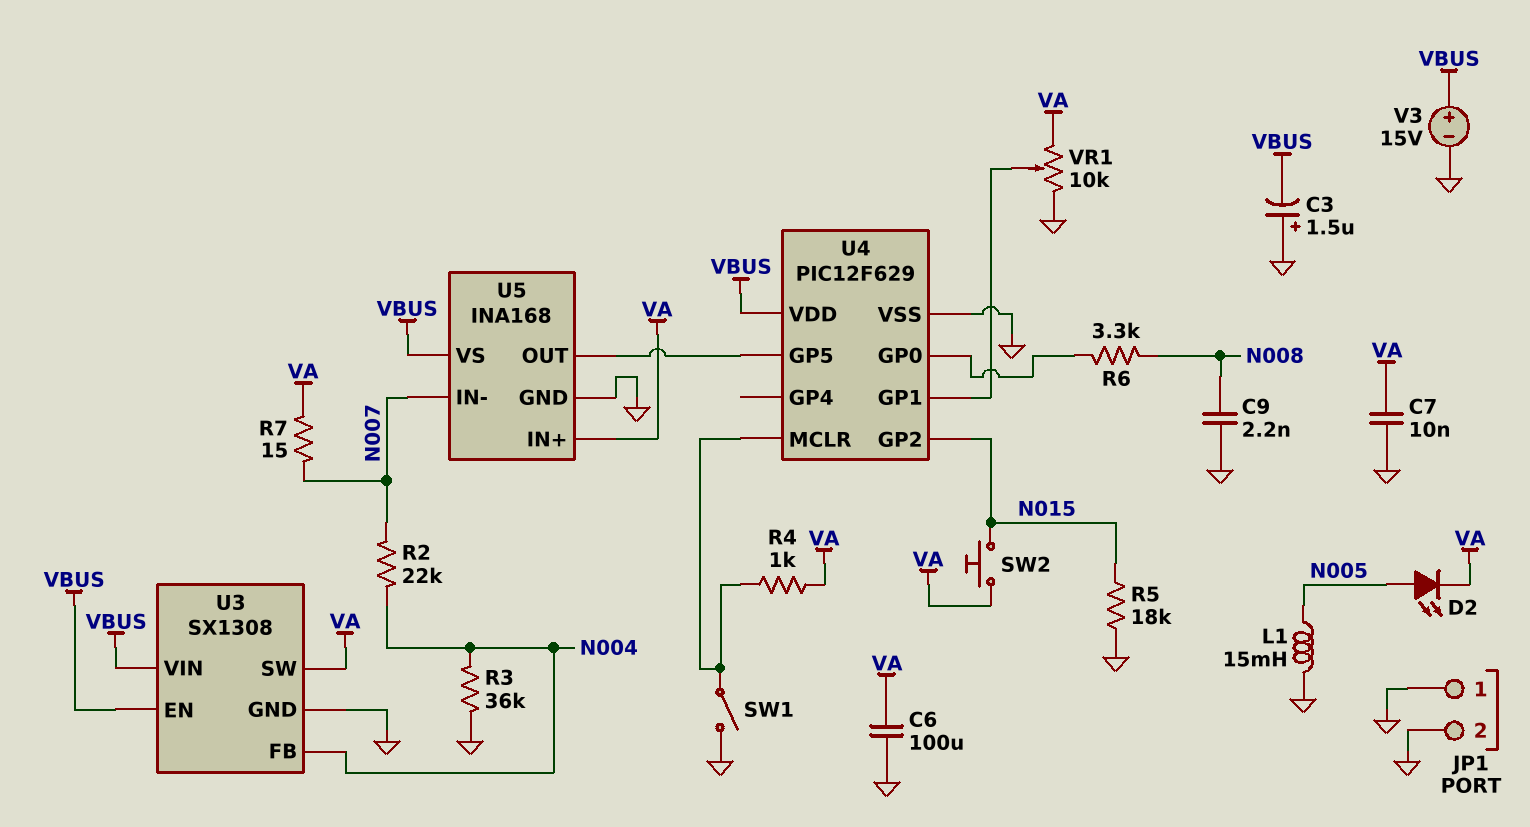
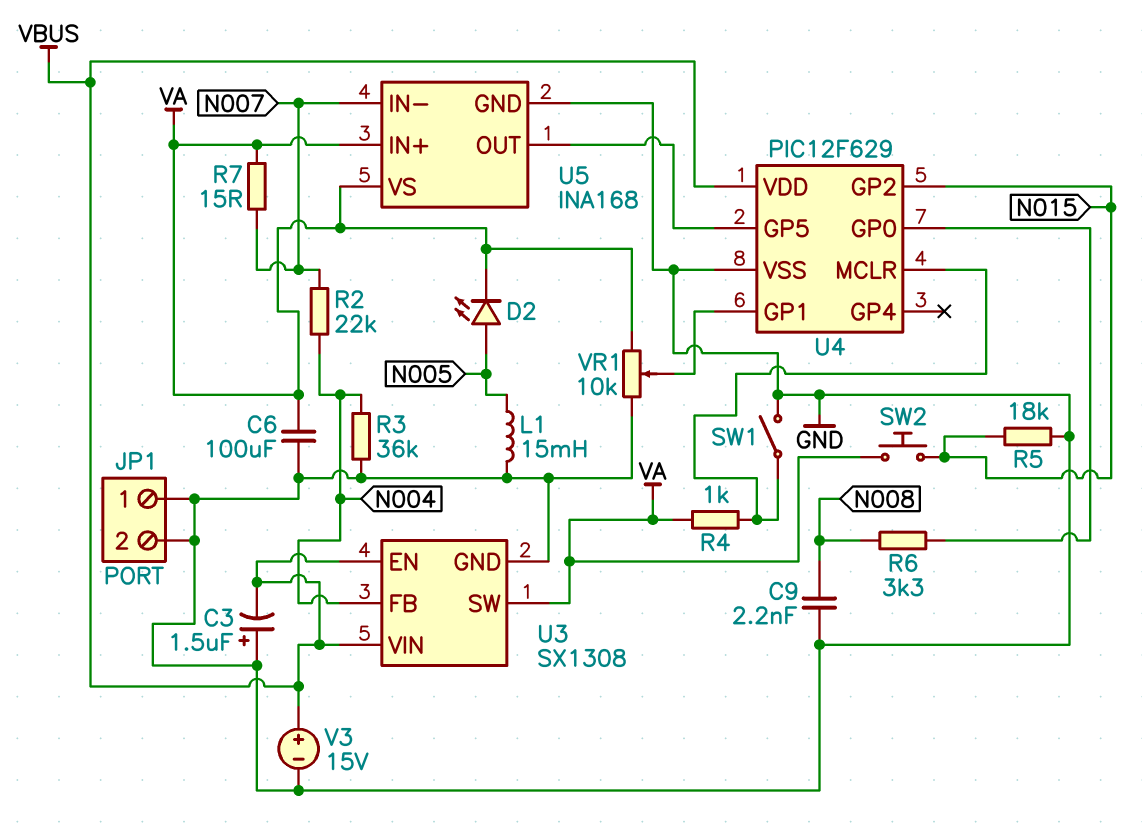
C7: 10nF (GND, VA) -> none
U5 pin VS: VBUS -> VA

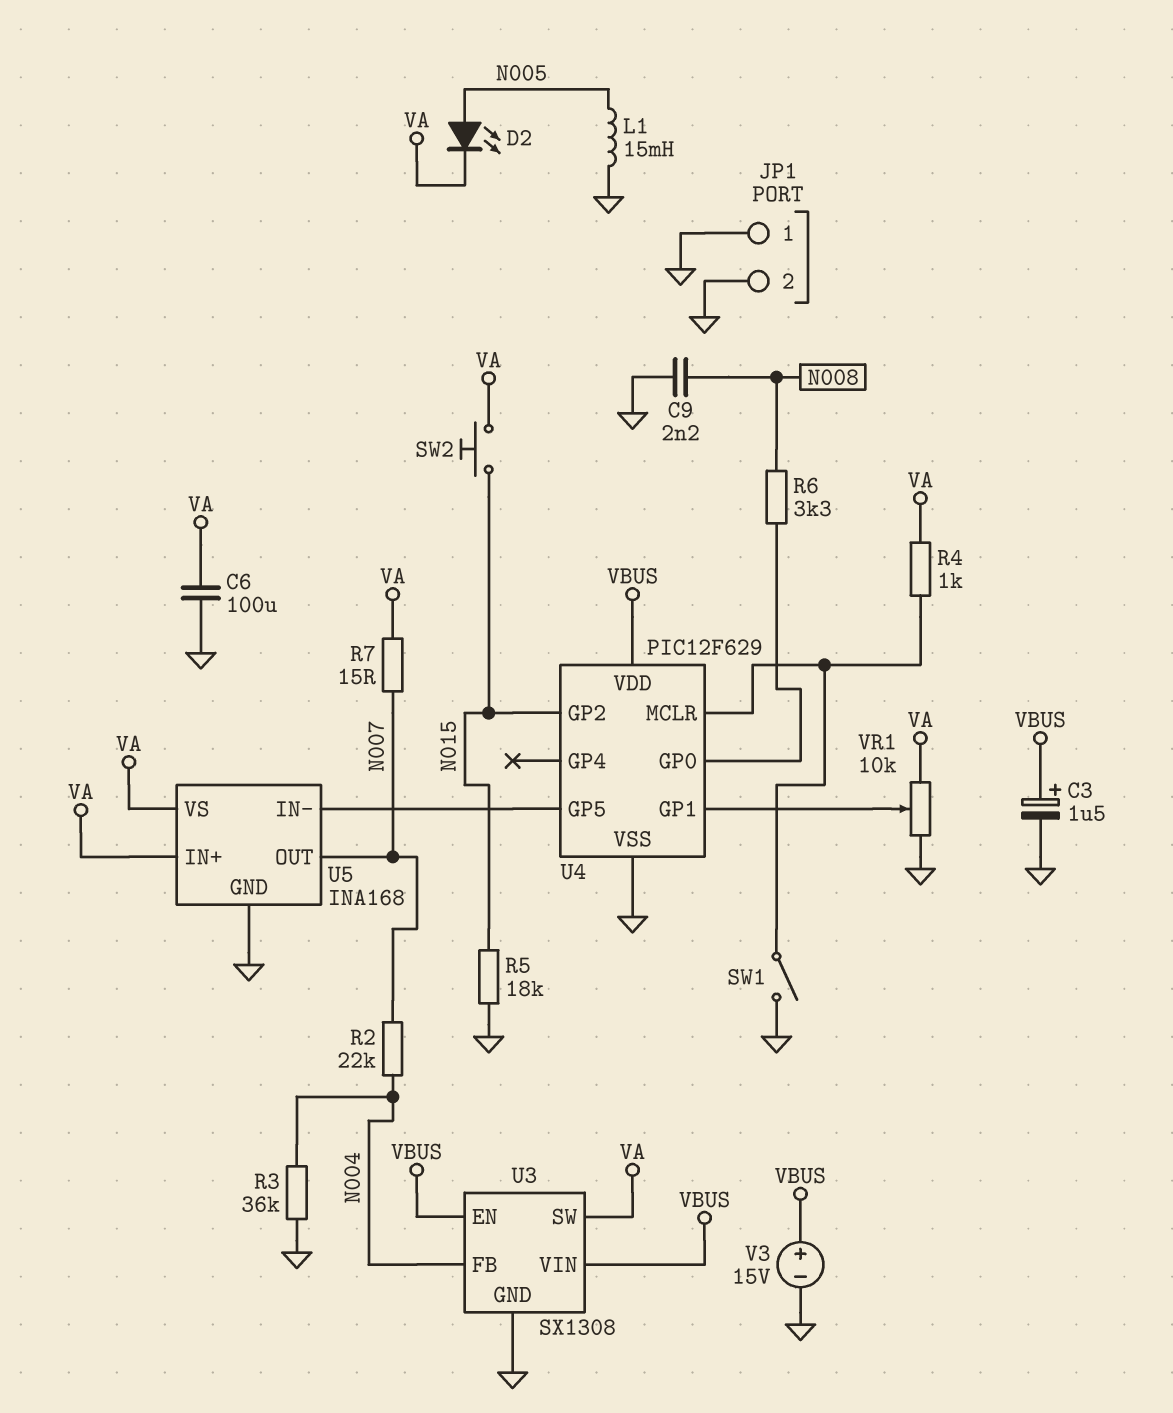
C3: 1.5uF (plus GND, minus VBUS) -> 1.5uF (plus VBUS, minus GND)
U5 pin IN-: N007 -> U4/GP5
U5 pin OUT: U4/GP5 -> N007

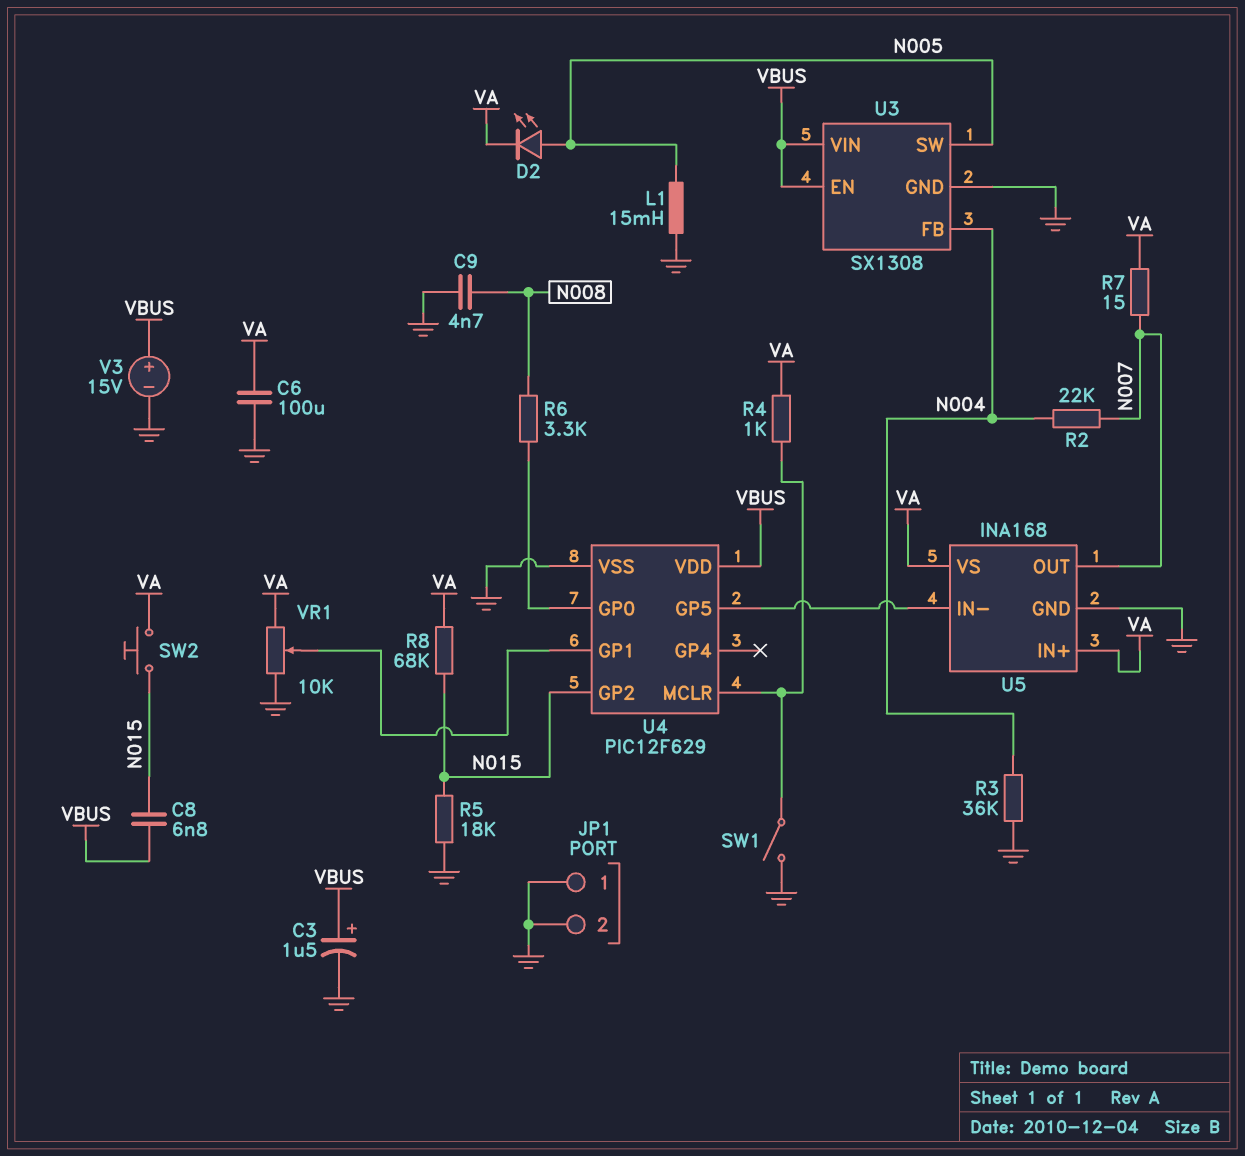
C8: none -> 6.8nF (N015, VBUS)
C9: 2.2nF (GND, N008) -> 4.7nF (GND, N008)
R8: none -> 68k (N015, VA)
U3 pin SW: VA -> N005

